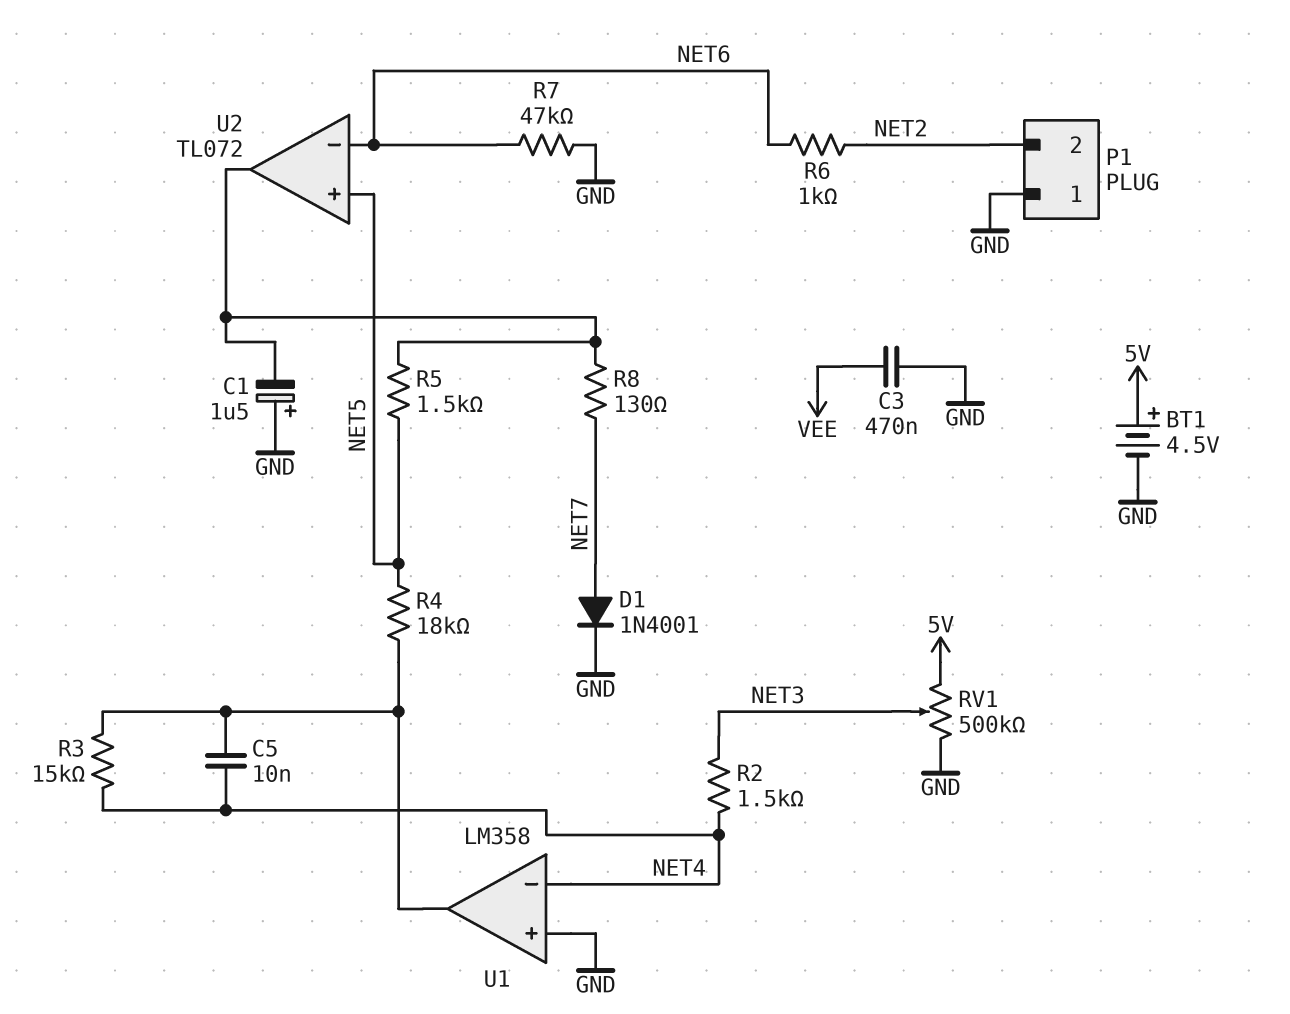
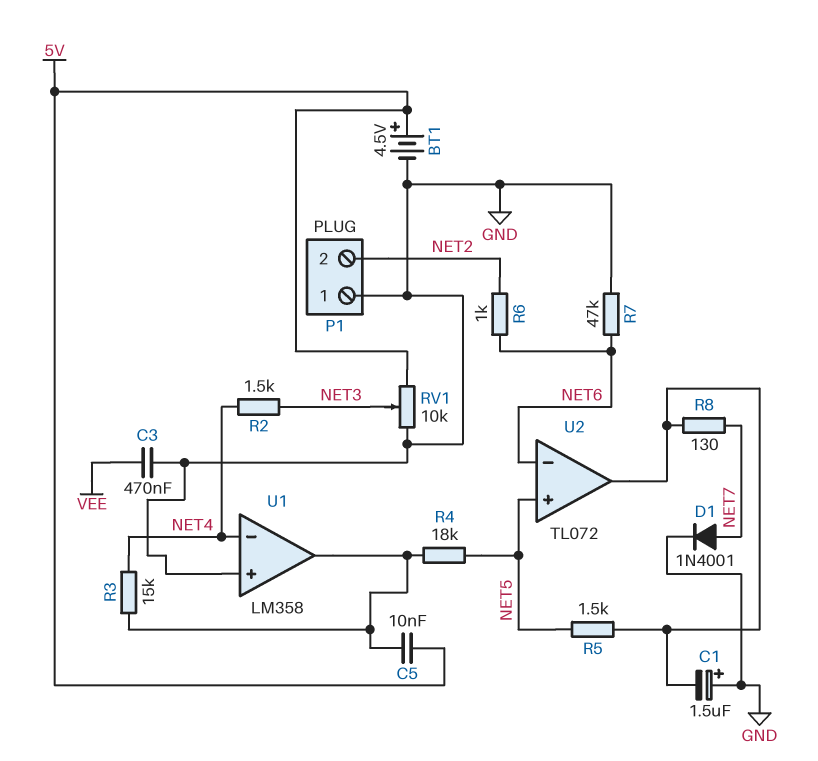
C5: 10nF (NET4, U1/out) -> 10nF (5V, U1/out)
RV1: 500k (5V, GND, wiper NET3) -> 10k (5V, GND, wiper NET3)

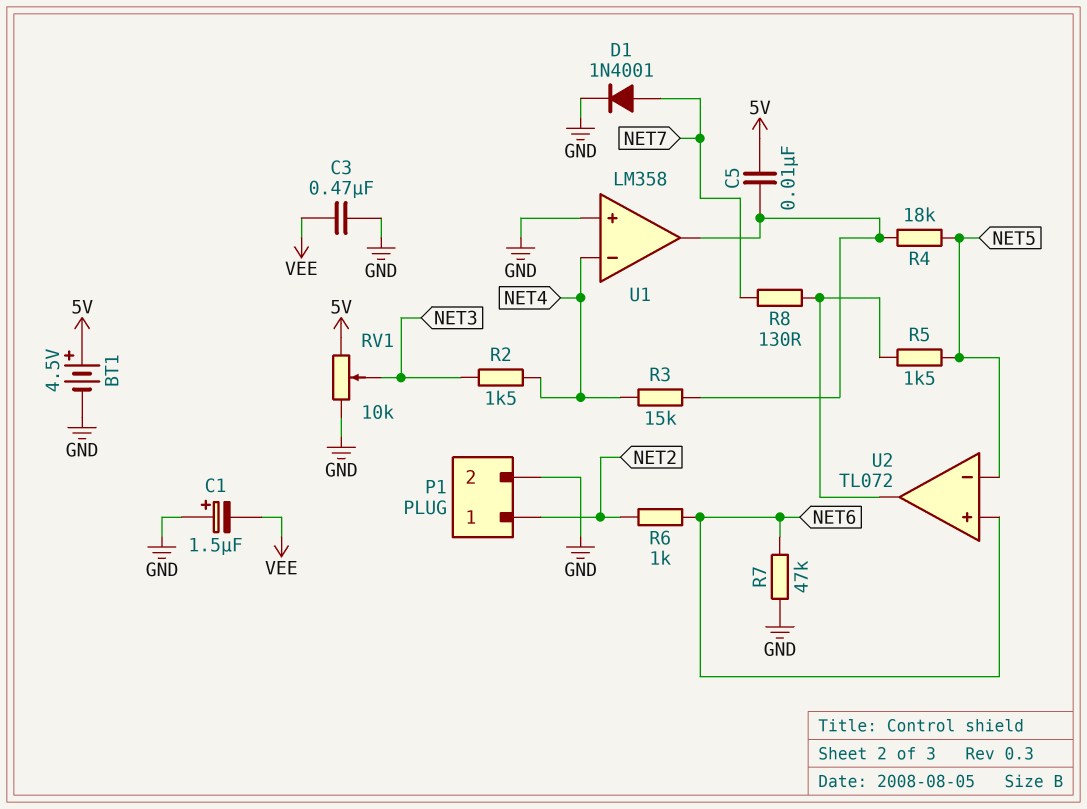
C1: 1.5uF (plus GND, minus U2/out) -> 1.5uF (plus GND, minus VEE)
P1 pin 1: GND -> NET2
P1 pin 2: NET2 -> GND
U2 pin in+: NET5 -> NET6
U2 pin in-: NET6 -> NET5

